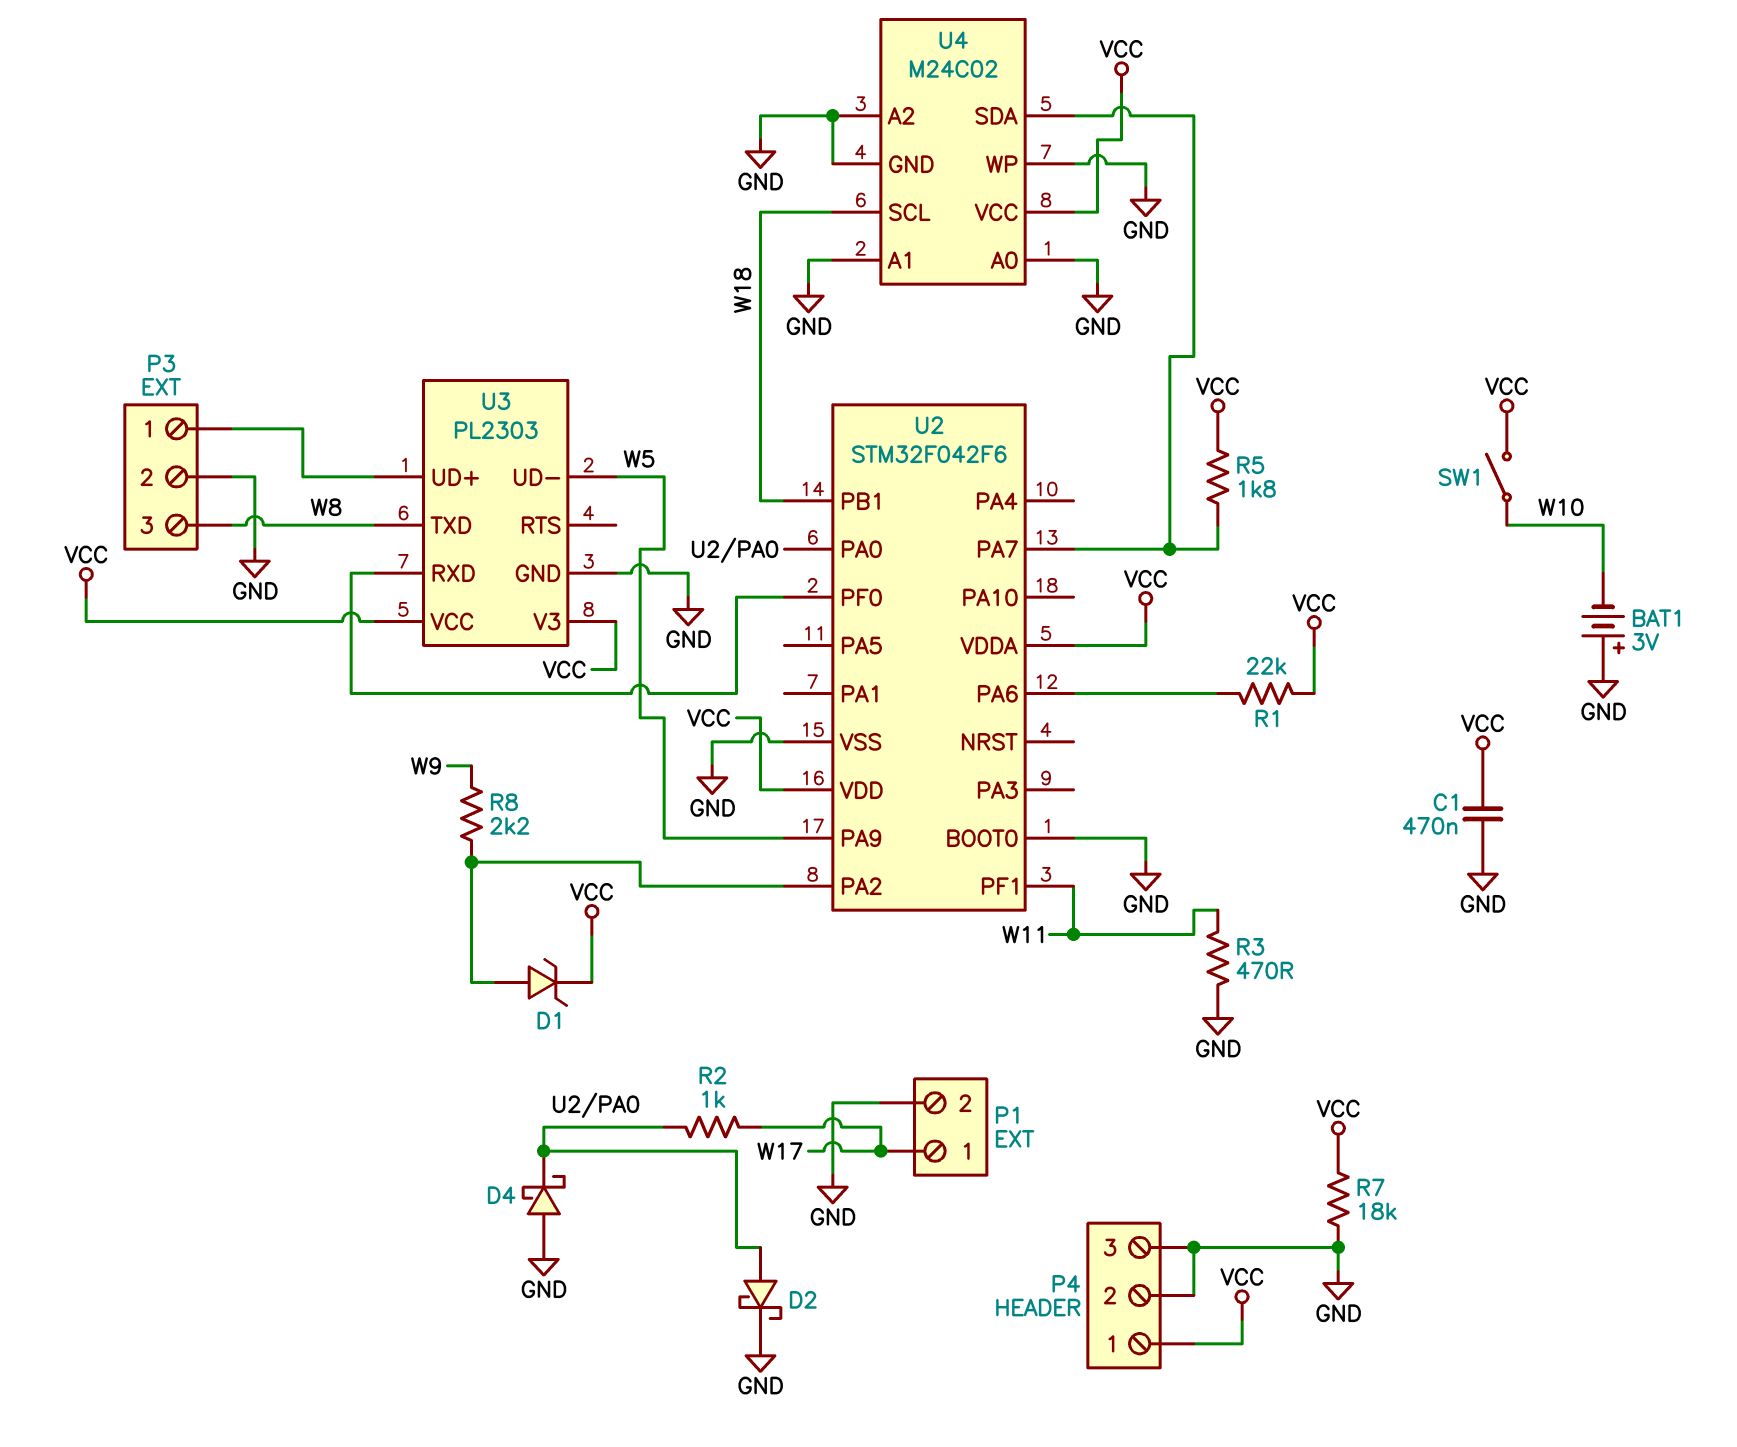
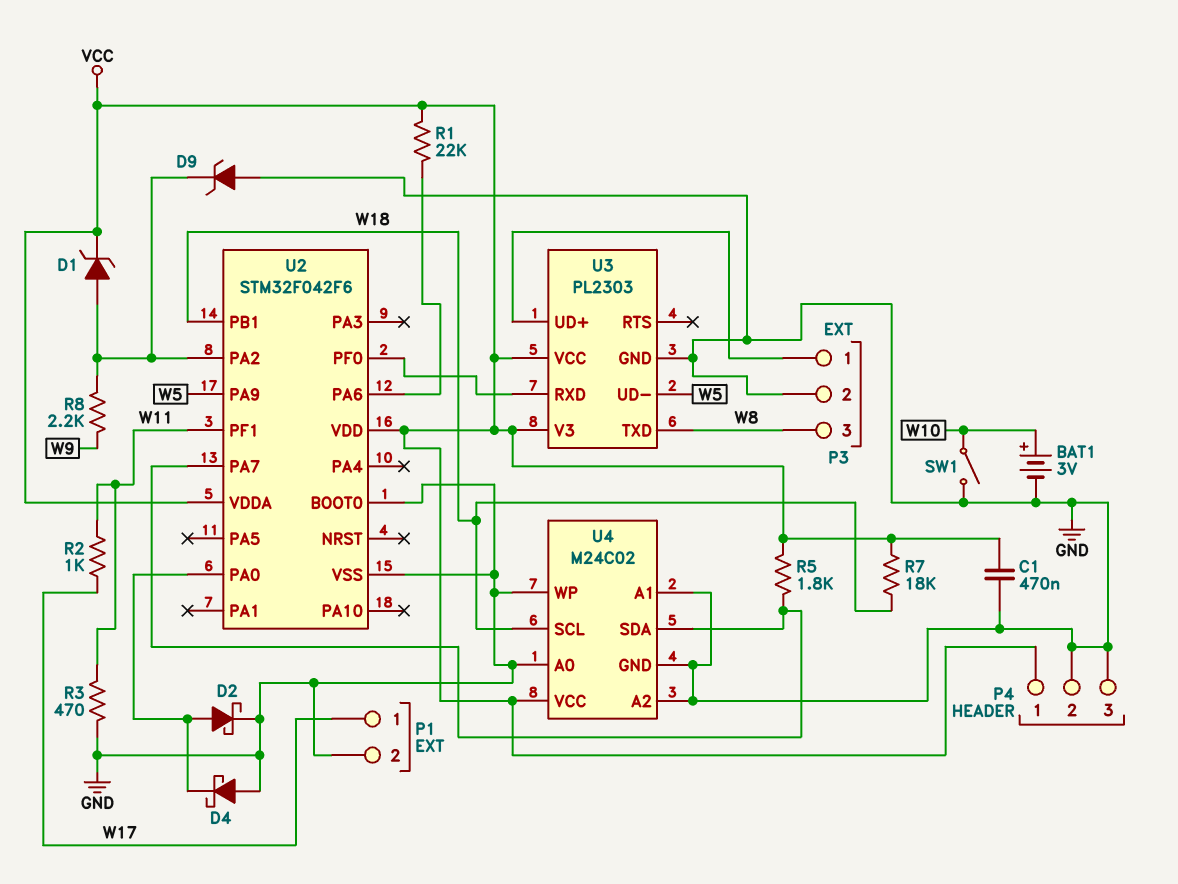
BAT1: 3V (plus GND, minus W10) -> 3V (plus W10, minus GND)
D9: none -> zener (A GND, K U2/PA2)
R2: 1k (U2/PA0, W17) -> 1k (W11, W17)
R7: 18k (GND, VCC) -> 18k (VCC, W18)
SW1: switch (VCC, W10) -> switch (GND, W10)

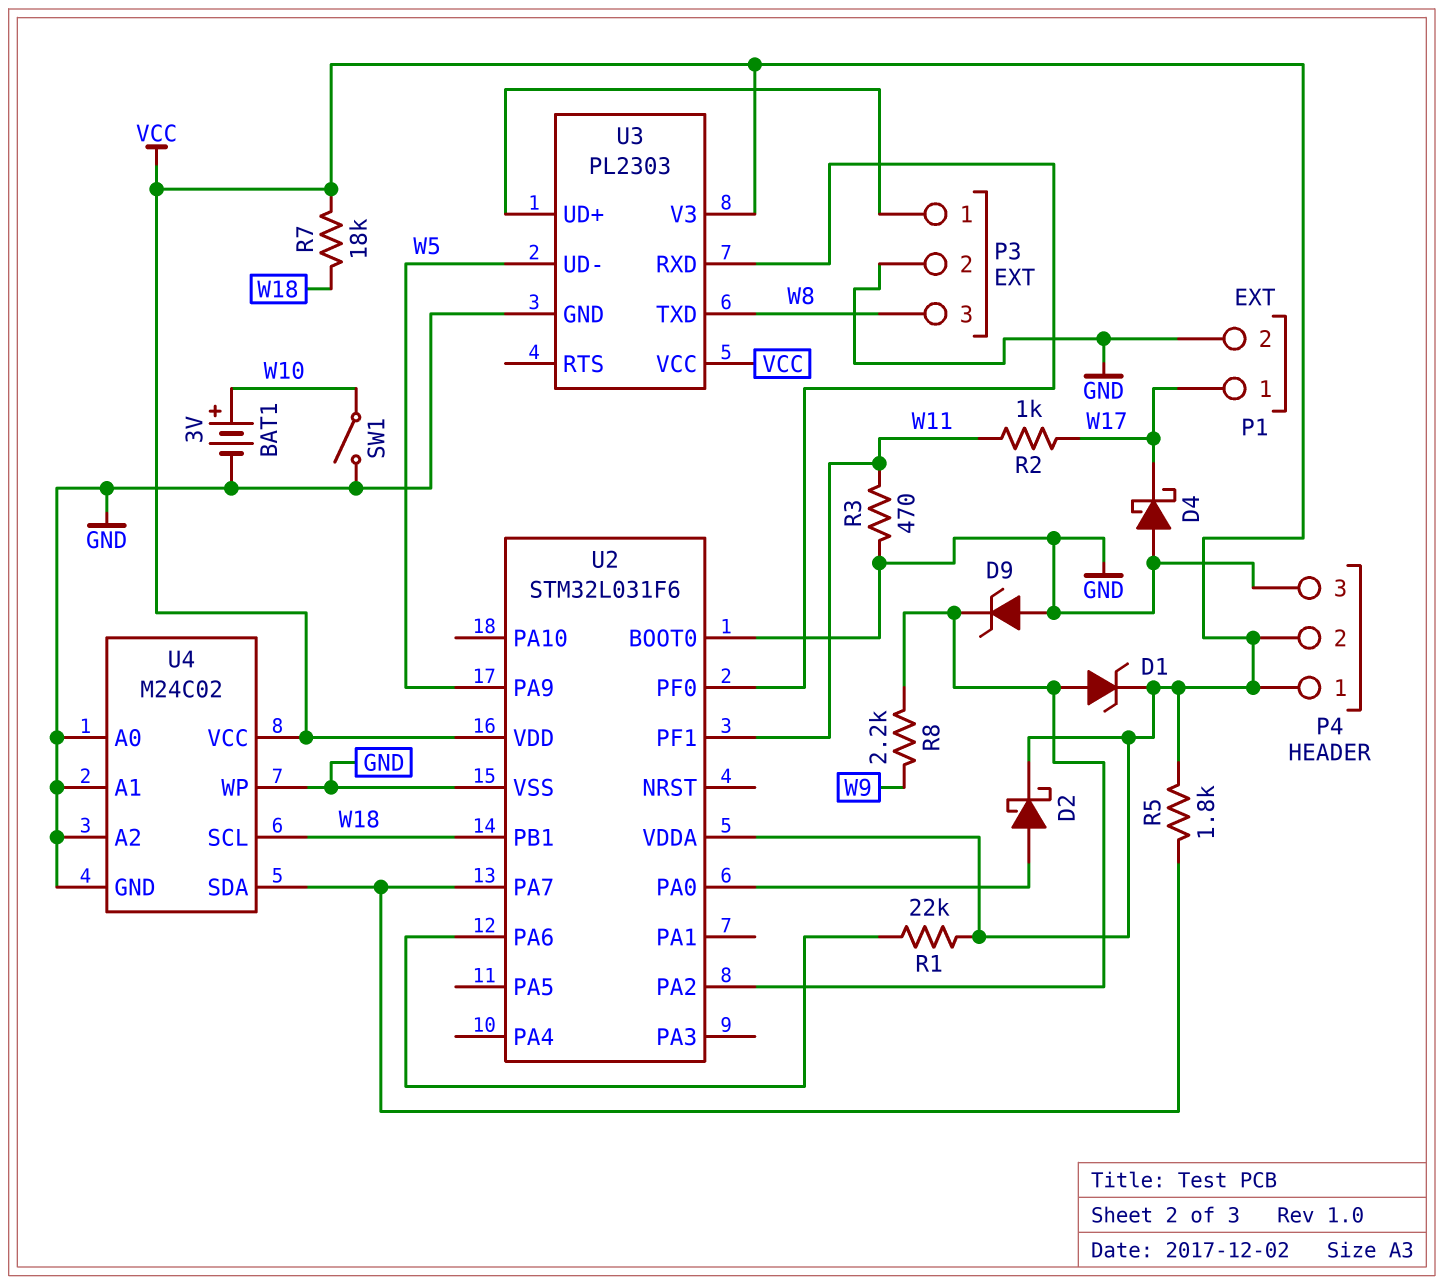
C1: 470nF (GND, VCC) -> none
D2: schottky (A U2/PA0, K GND) -> schottky (A U2/PA0, K VCC)
D4: schottky (A GND, K U2/PA0) -> schottky (A GND, K W17)
P4 pin 2: GND -> VCC
U2: STM32F042F6 -> STM32L031F6

